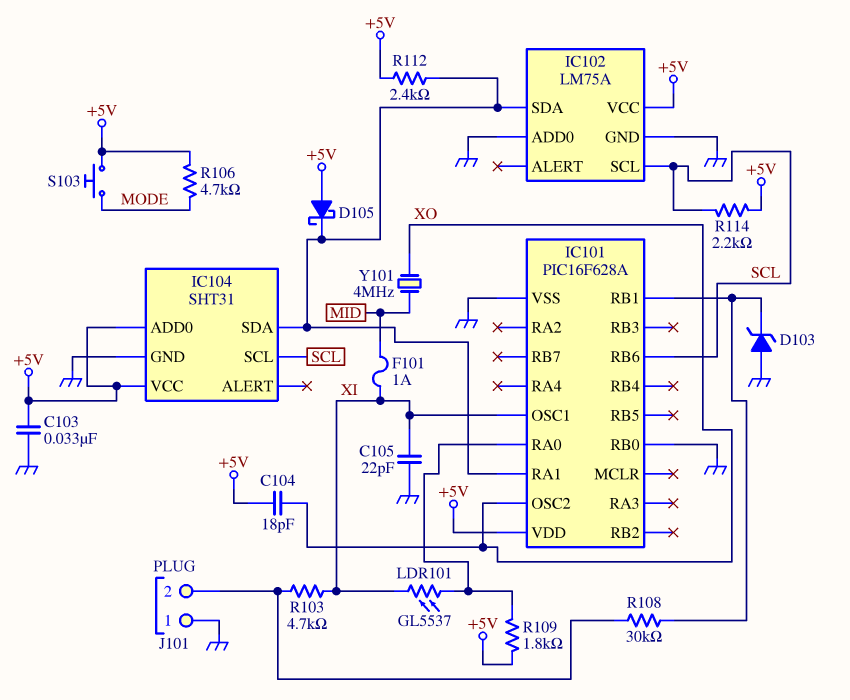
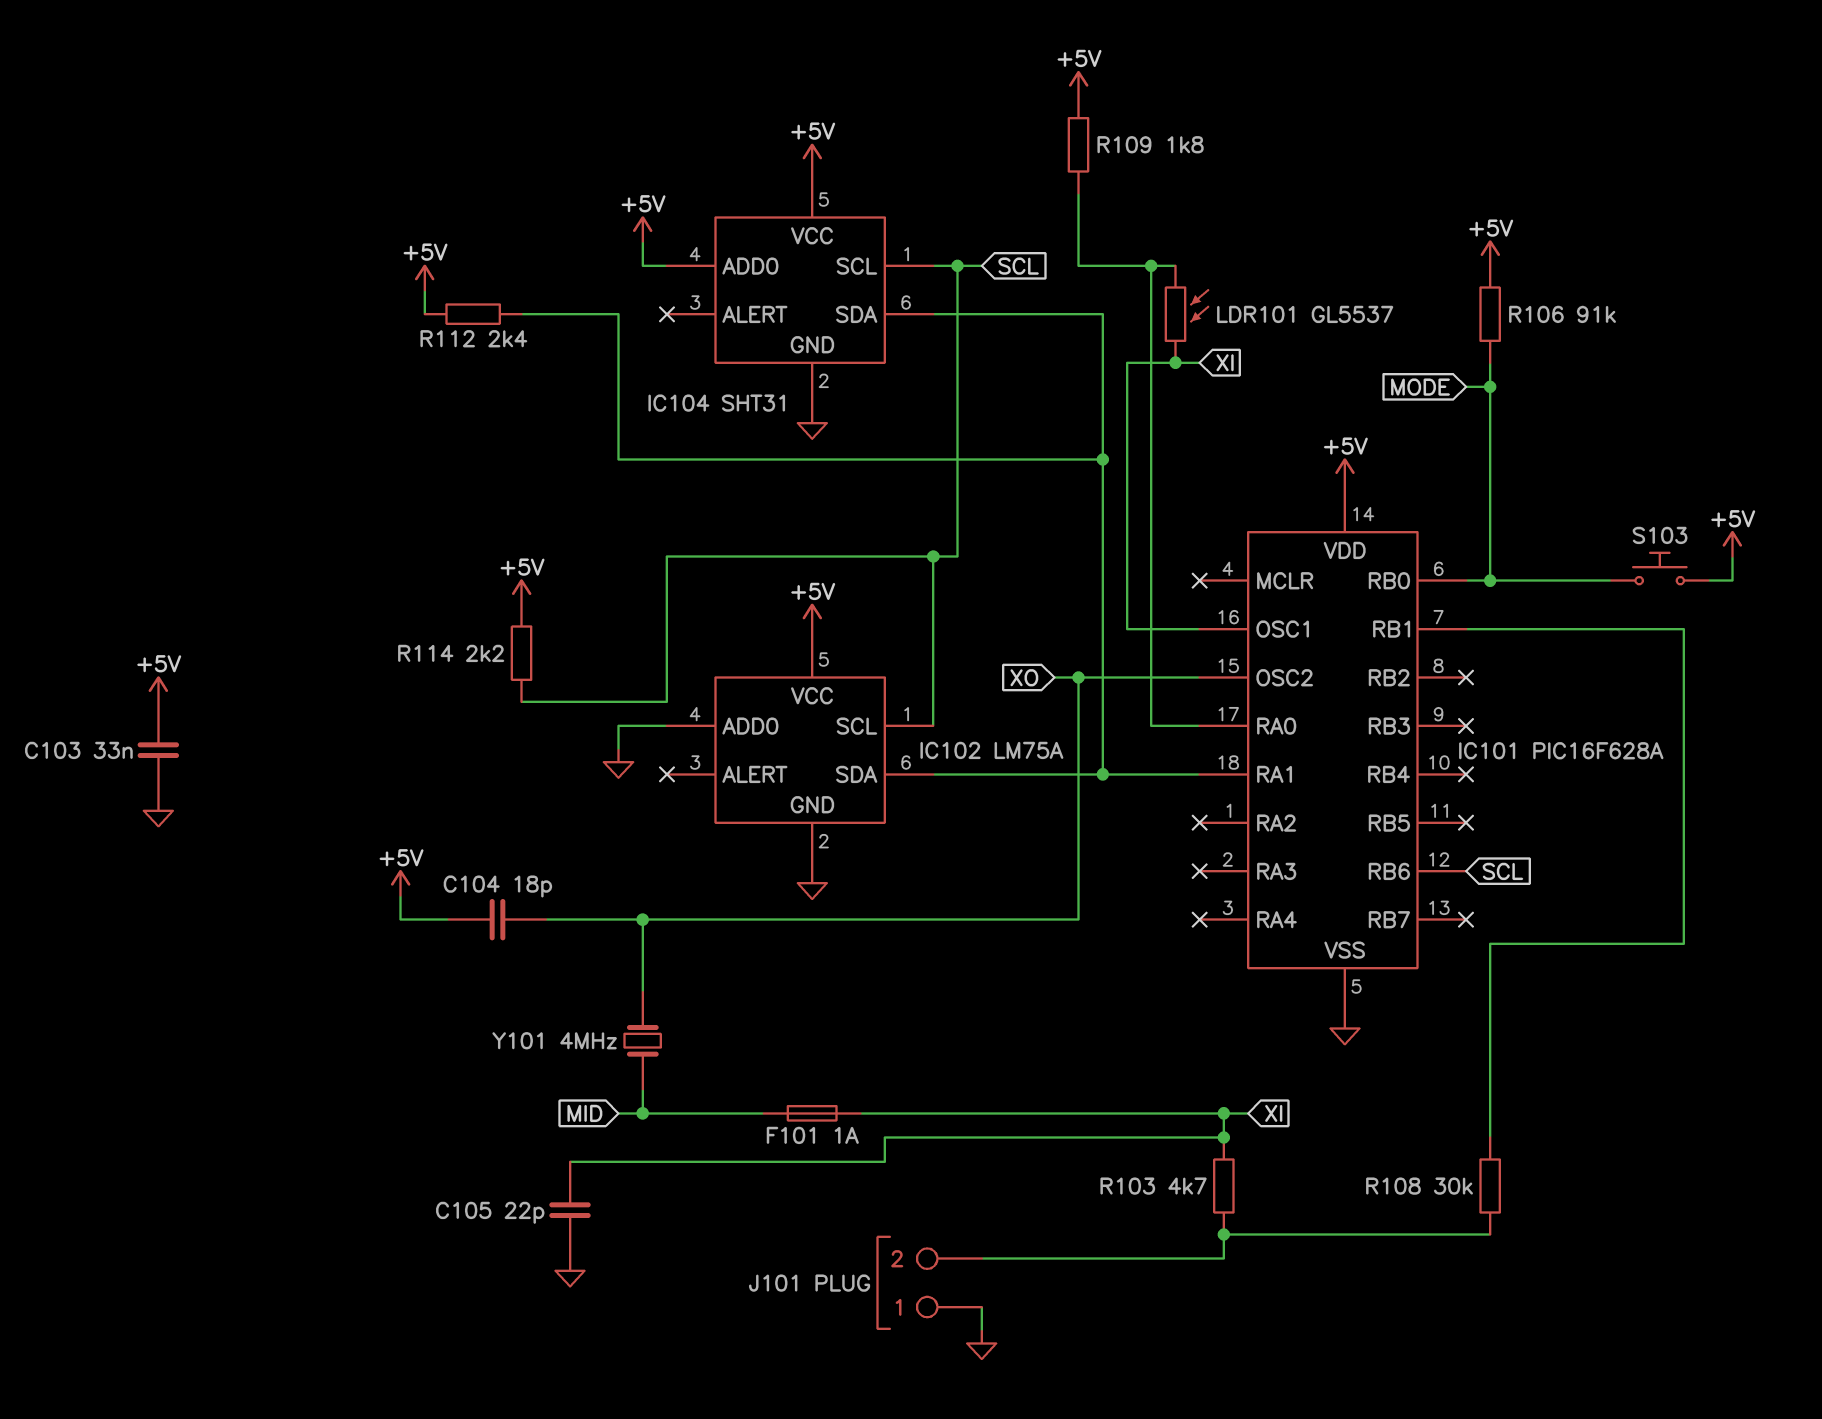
D103: zener (A GND, K IC101/RB1) -> none
D105: schottky (A +5V, K IC101/RA1) -> none
IC101 pin RB0: GND -> MODE
R106: 4.7k (+5V, MODE) -> 91k (+5V, MODE)

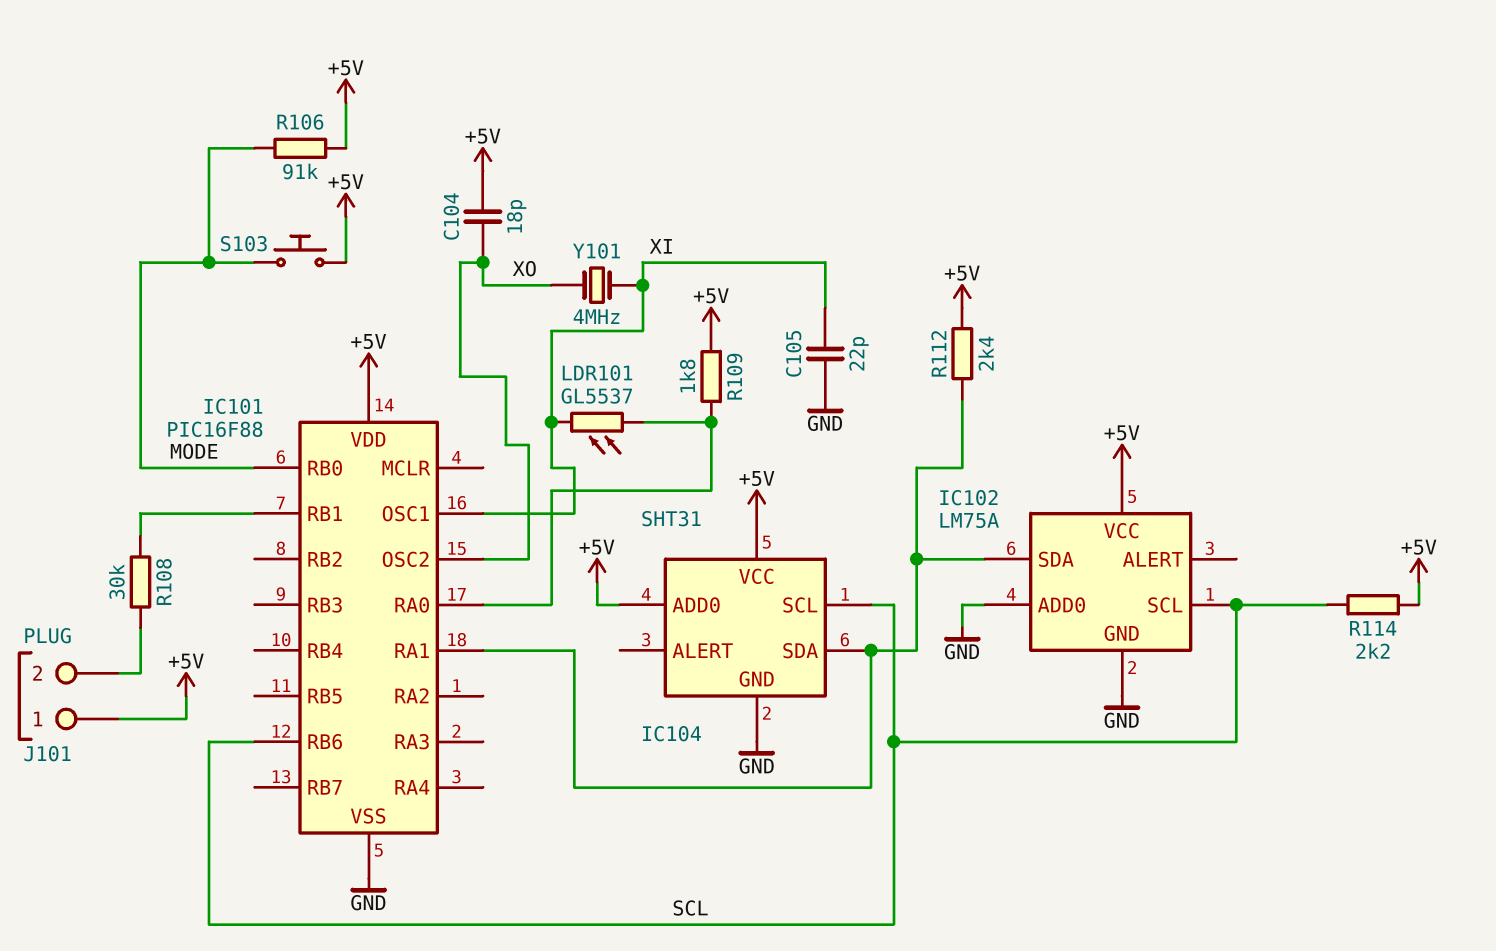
C103: 33nF (+5V, GND) -> none
F101: 1A (MID, XI) -> none
IC101: PIC16F628A -> PIC16F88
J101 pin 1: GND -> +5V
R103: 4.7k (J101/2, XI) -> none
Y101: 4MHz (MID, XO) -> 4MHz (XI, XO)

